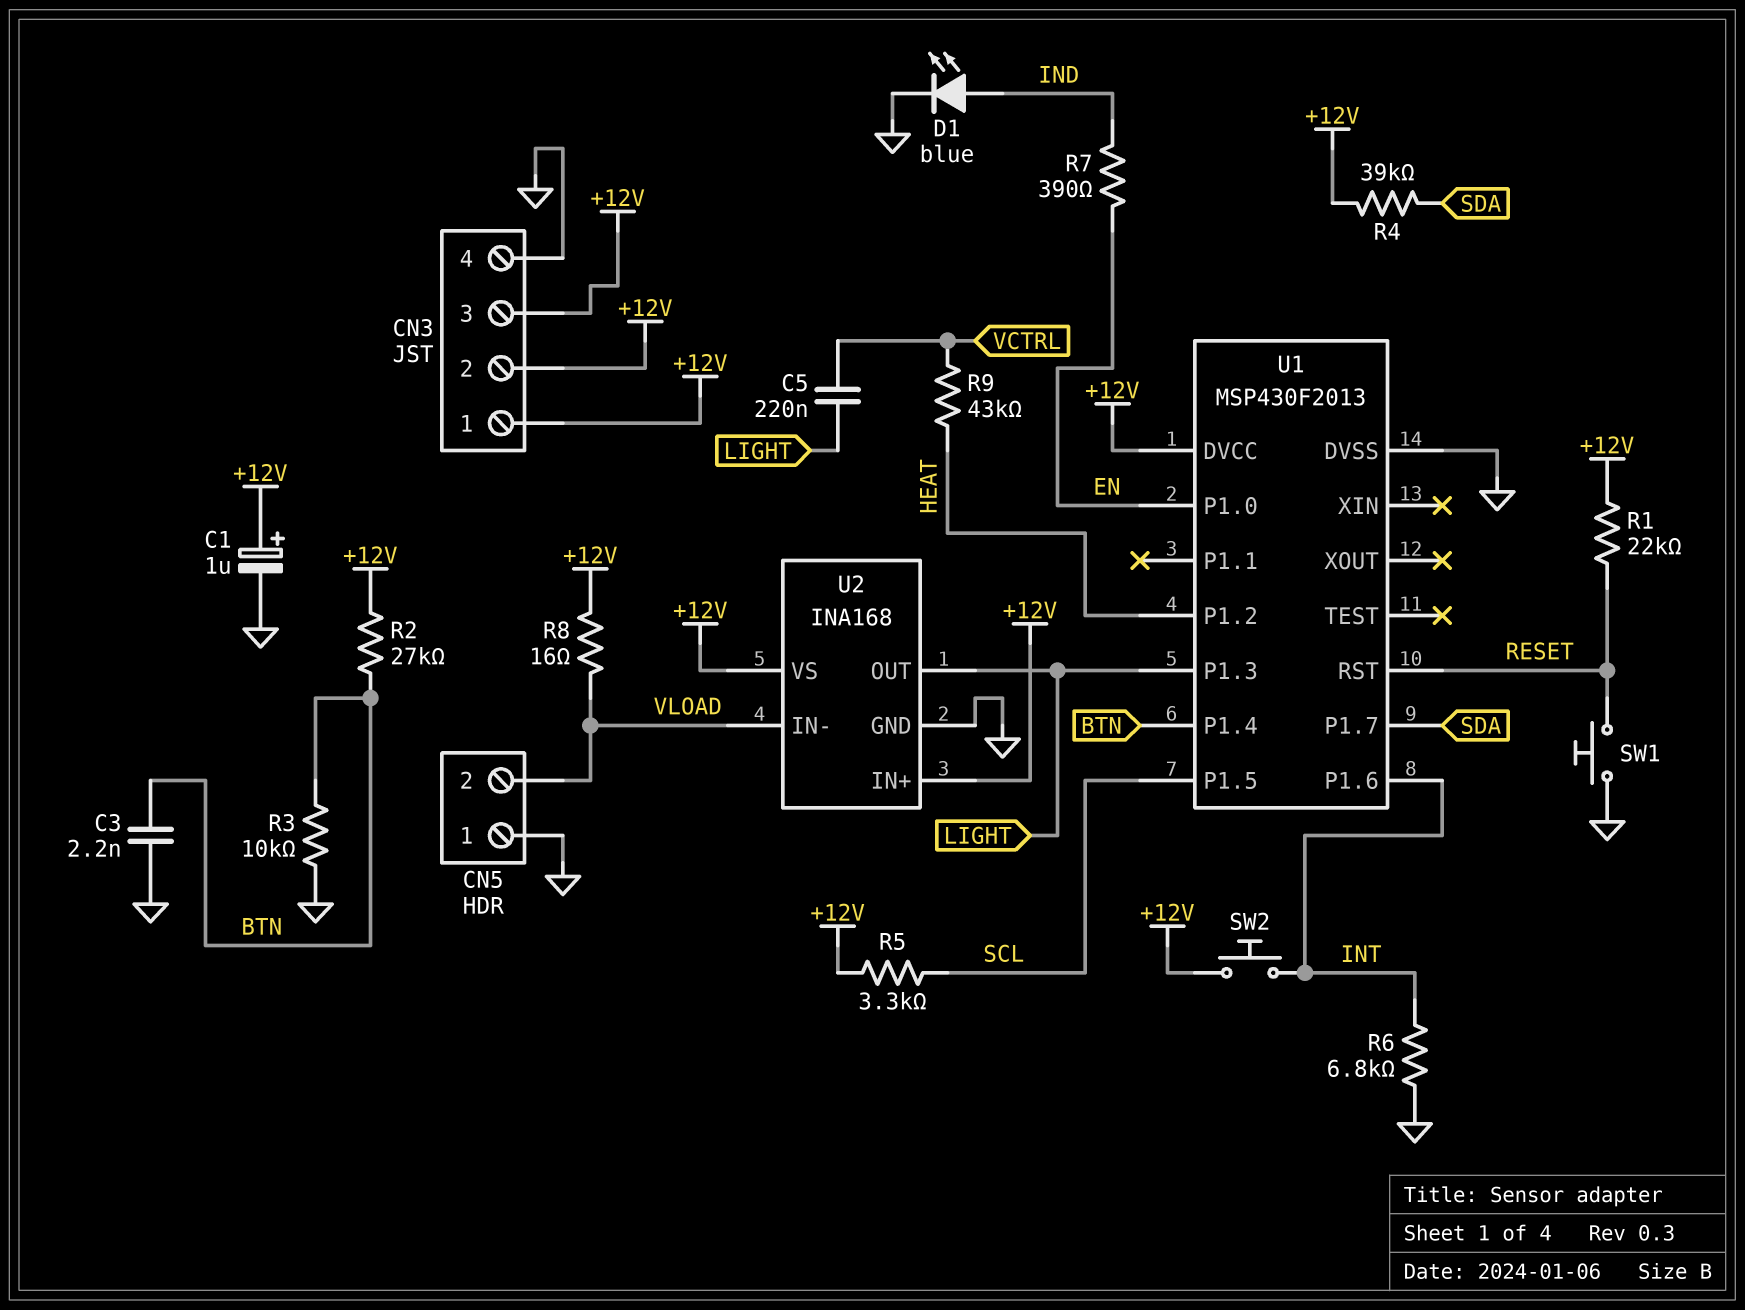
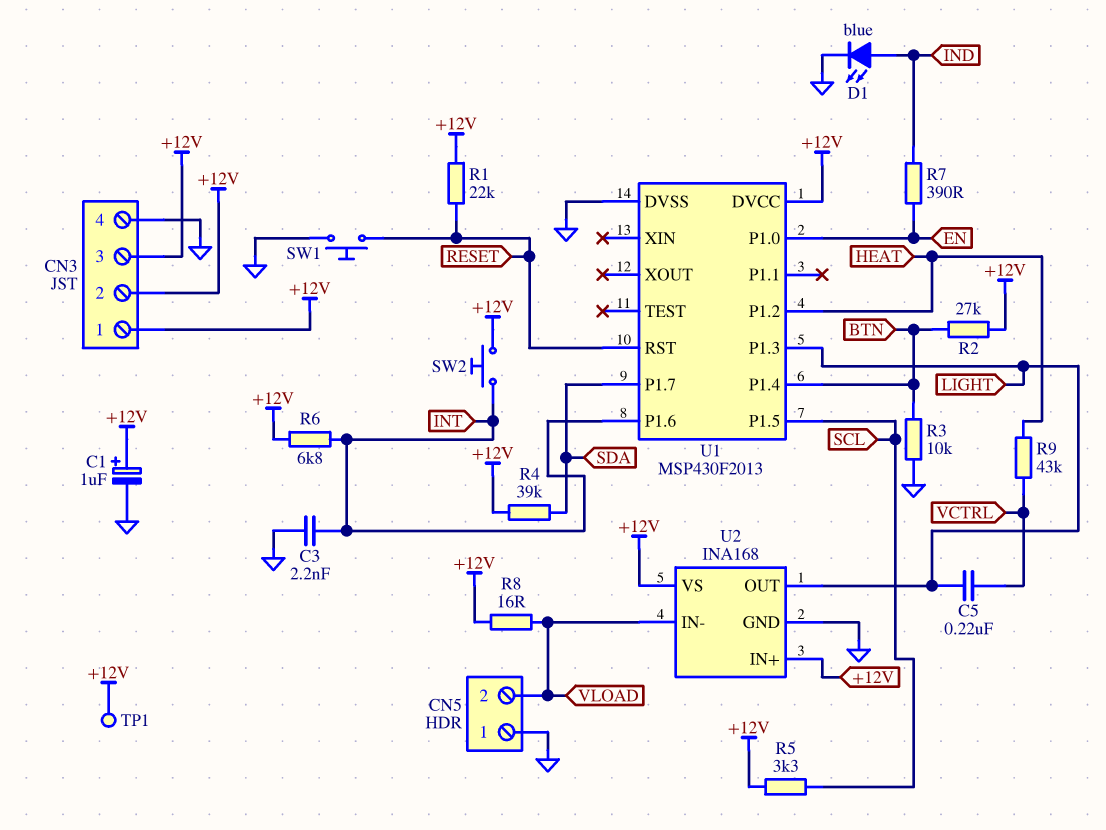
C3: 2.2nF (BTN, GND) -> 2.2nF (GND, INT)
R6: 6.8k (GND, INT) -> 6.8k (+12V, INT)
TP1: none -> test point (+12V)

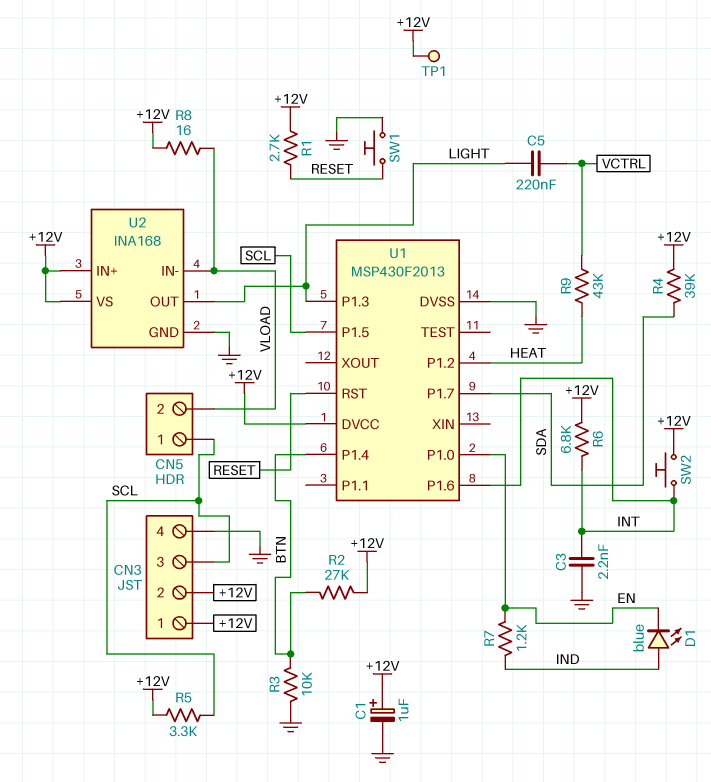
CN3 pin 3: +12V -> SCL
CN5 pin 1: GND -> SCL
D1: LED blue (A IND, K GND) -> LED blue (A IND, K EN)
R1: 22k (+12V, RESET) -> 2.7k (+12V, RESET)
R7: 390 (EN, IND) -> 1.2k (EN, IND)

